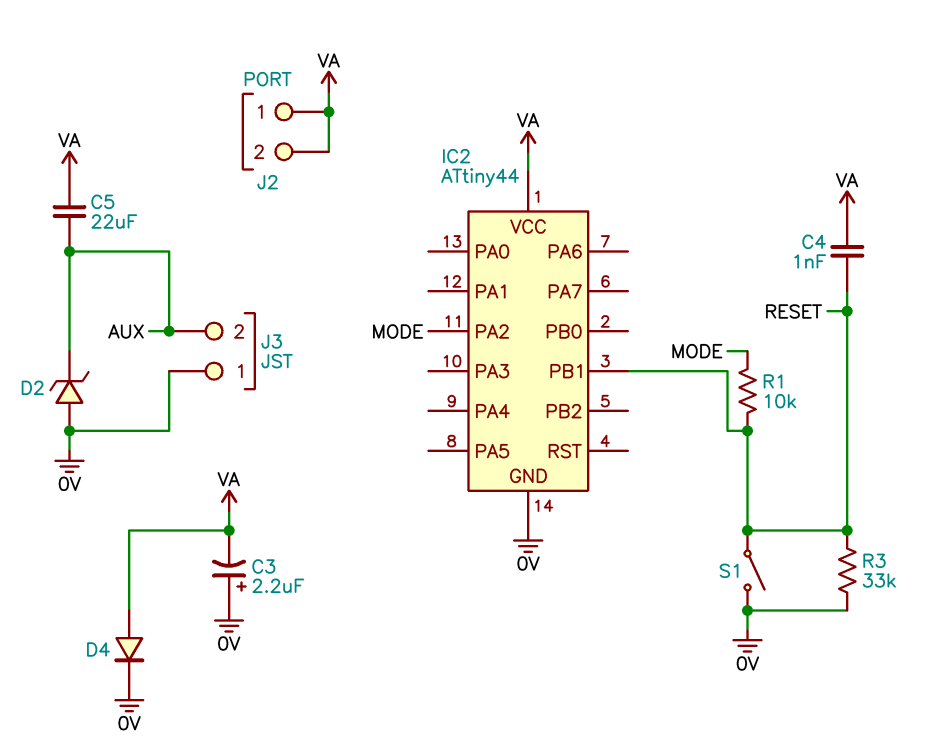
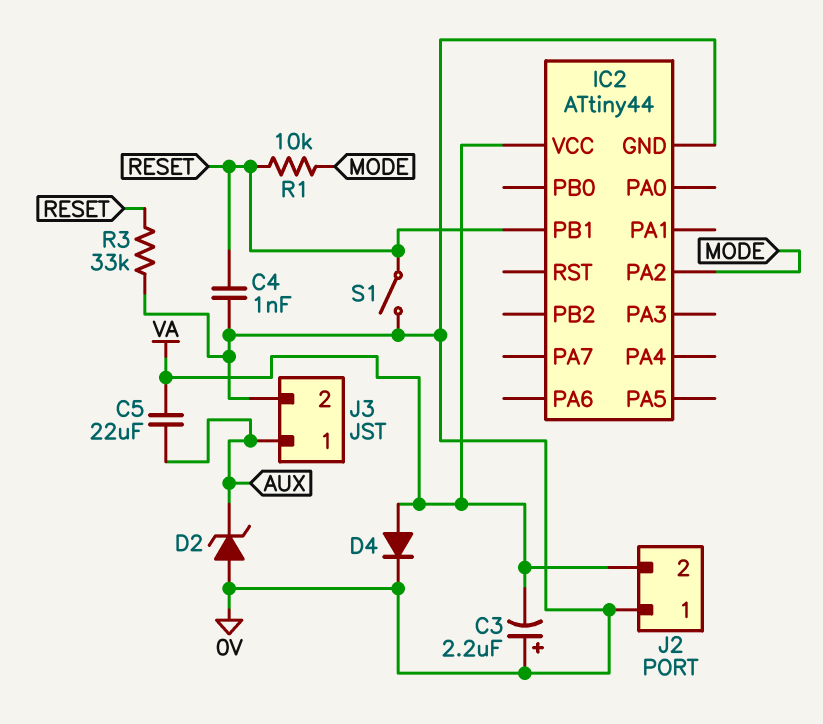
C4: 1nF (RESET, VA) -> 1nF (0V, RESET)
J2 pin 1: VA -> 0V
J3 pin 1: 0V -> AUX
J3 pin 2: AUX -> 0V

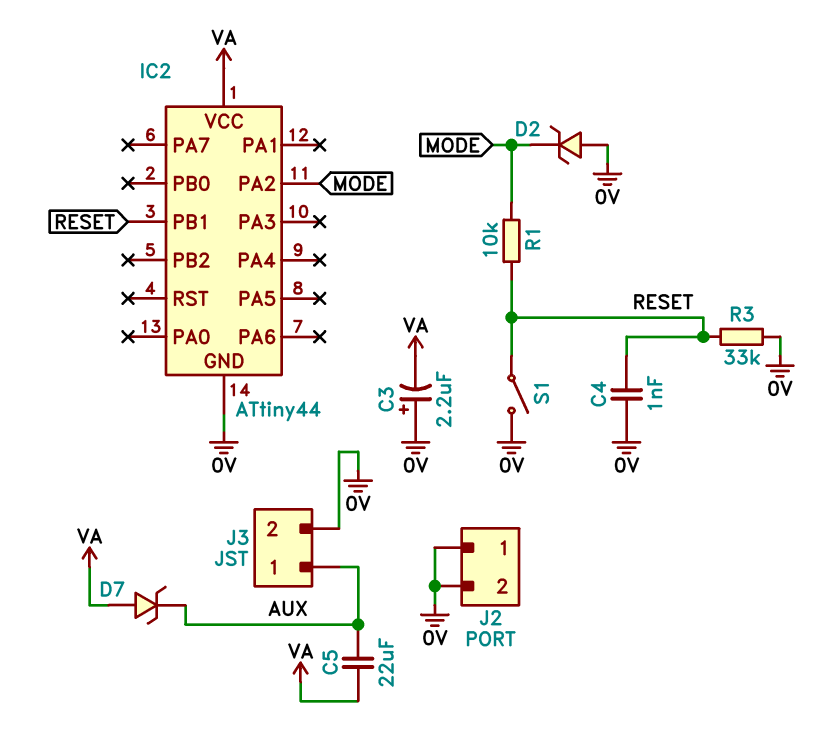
D2: zener (A 0V, K AUX) -> zener (A 0V, K MODE)
D4: diode (A VA, K 0V) -> none
D7: none -> zener (A VA, K AUX)
J2 pin 2: VA -> 0V

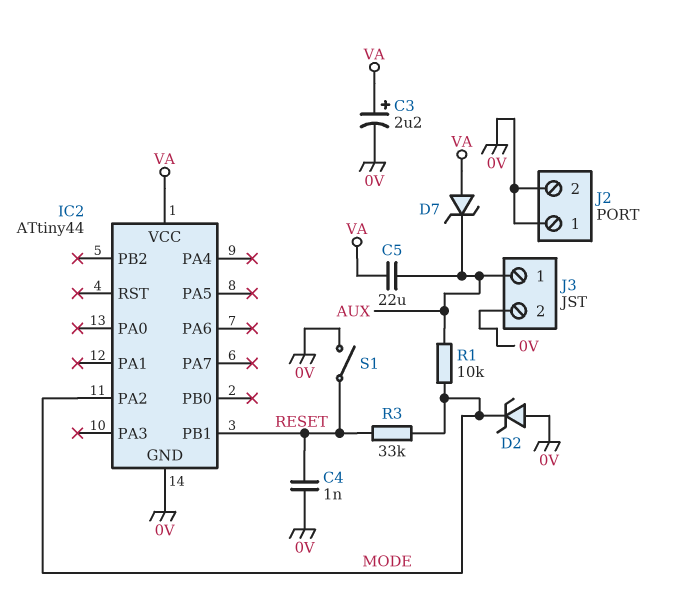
C3: 2.2uF (plus 0V, minus VA) -> 2.2uF (plus VA, minus 0V)
R1: 10k (MODE, RESET) -> 10k (AUX, MODE)
R3: 33k (0V, RESET) -> 33k (MODE, RESET)

